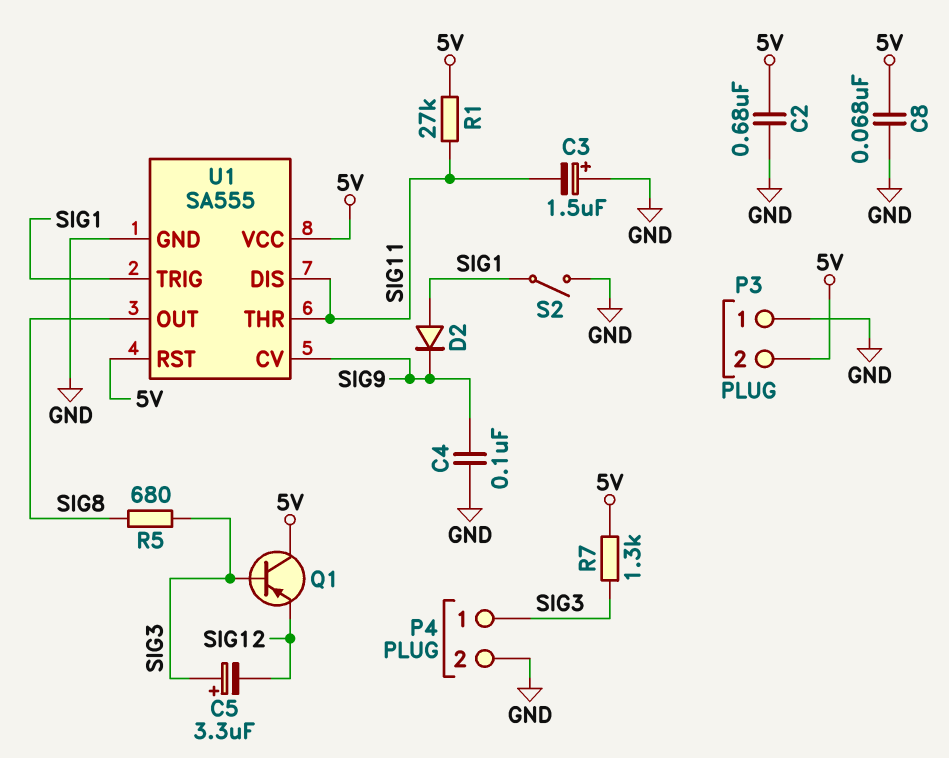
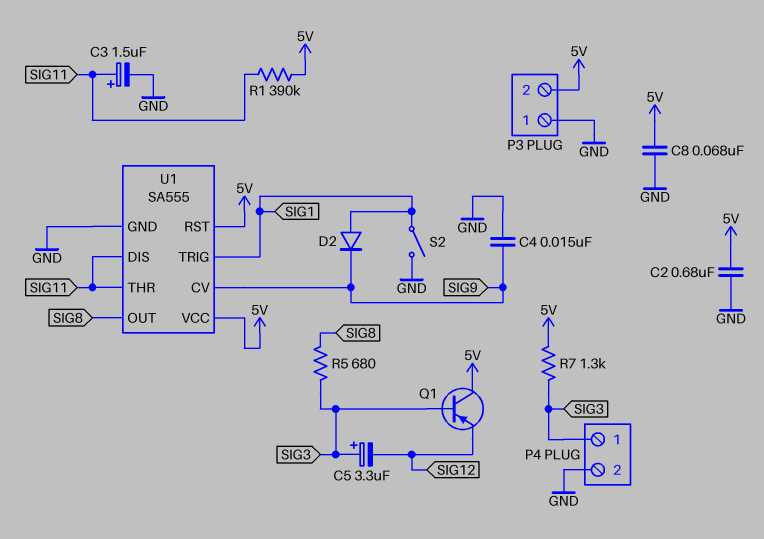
C3: 1.5uF (plus GND, minus SIG11) -> 1.5uF (plus SIG11, minus GND)
C4: 100nF (GND, SIG9) -> 15nF (GND, SIG9)
R1: 27k (5V, SIG11) -> 390k (5V, SIG11)

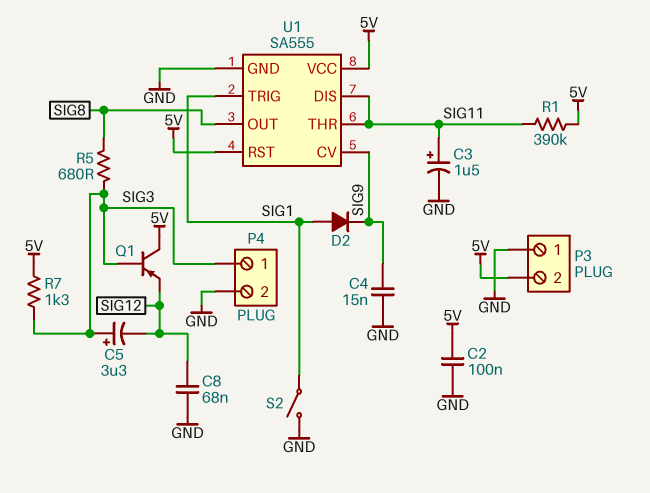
C2: 680nF (5V, GND) -> 100nF (5V, GND)
C8: 68nF (5V, GND) -> 68nF (GND, SIG12)

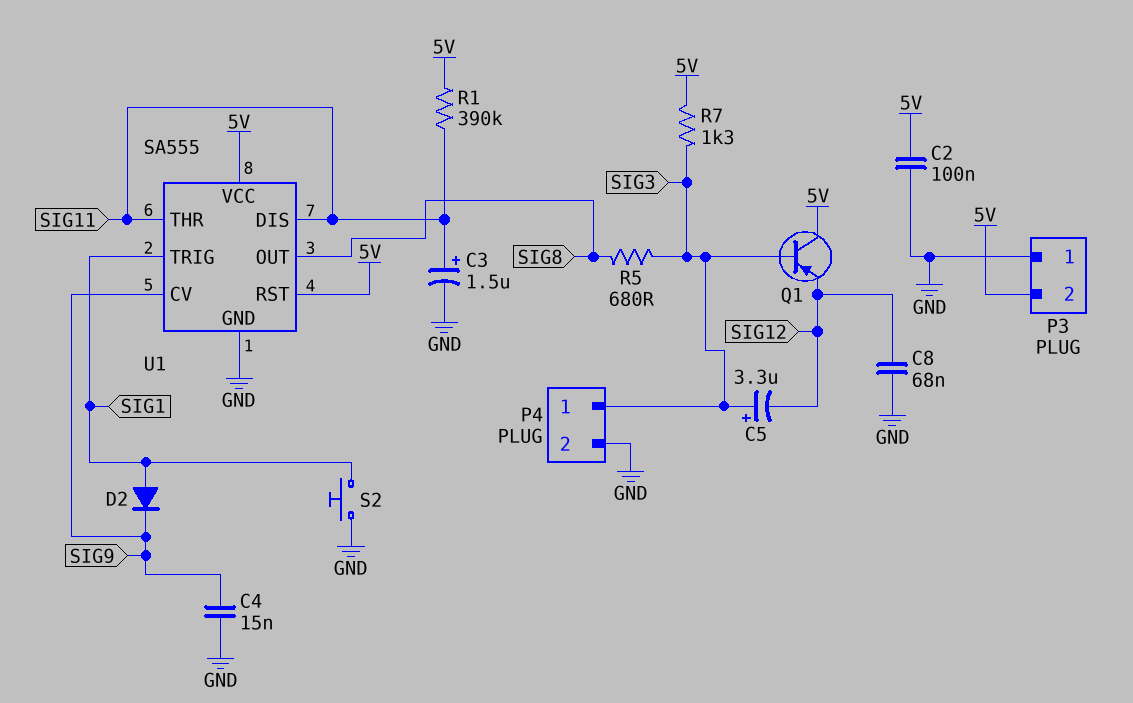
S2: switch (GND, SIG1) -> button (GND, SIG1)

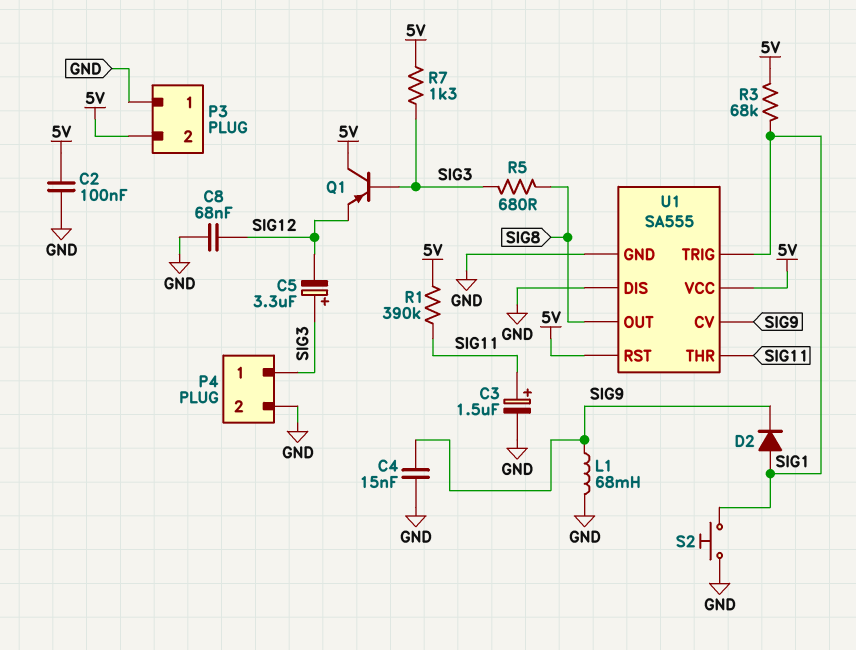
L1: none -> 68mH (GND, SIG9)
R3: none -> 68k (5V, SIG1)
U1 pin DIS: SIG11 -> GND

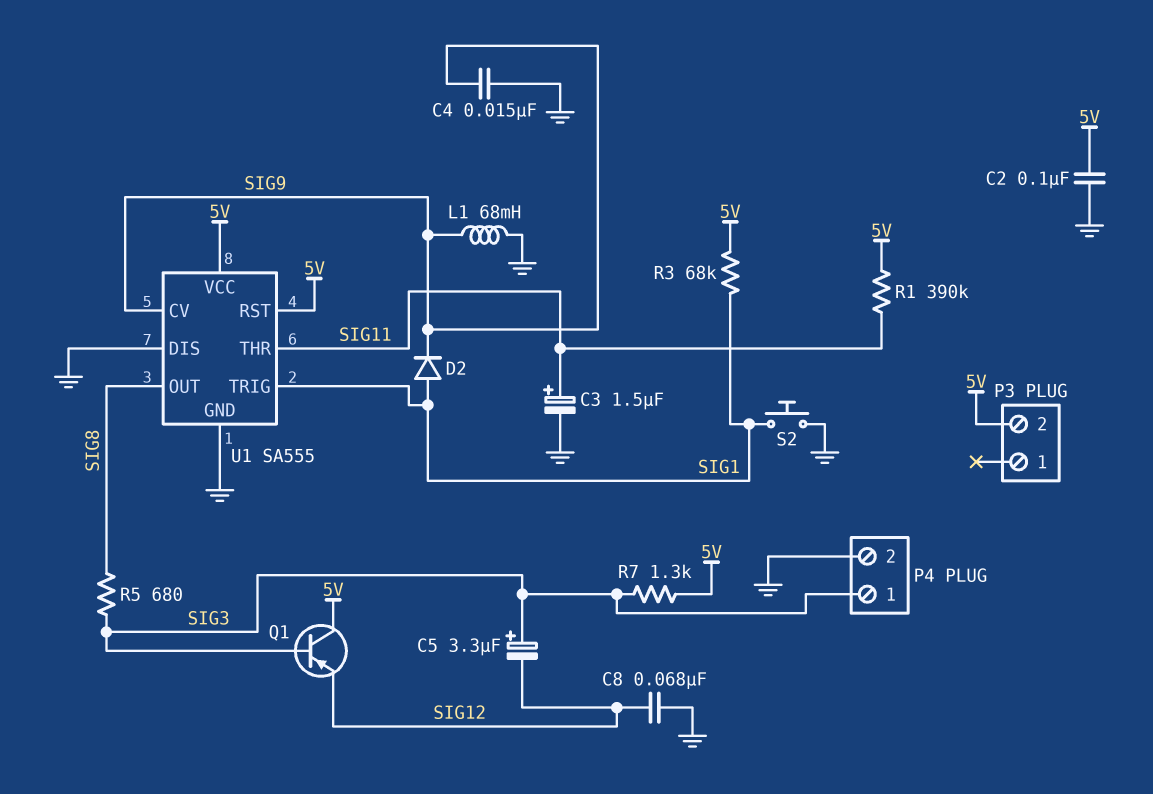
P3 pin 1: GND -> none

